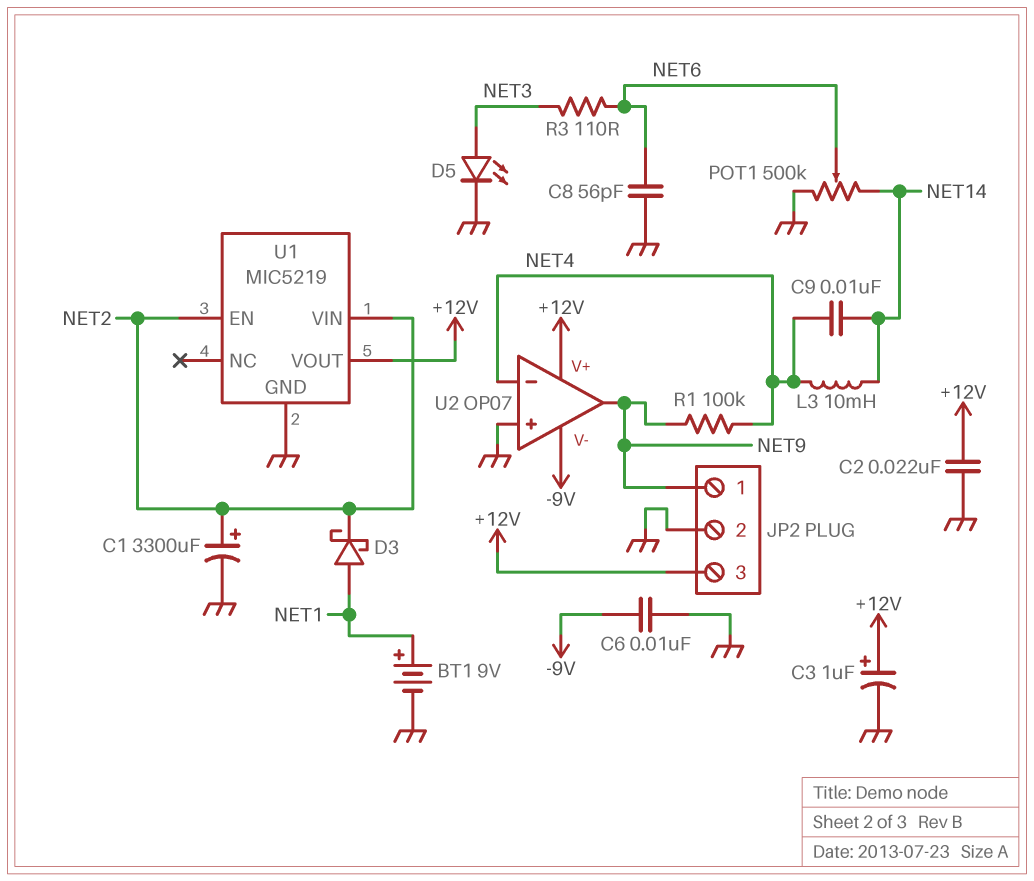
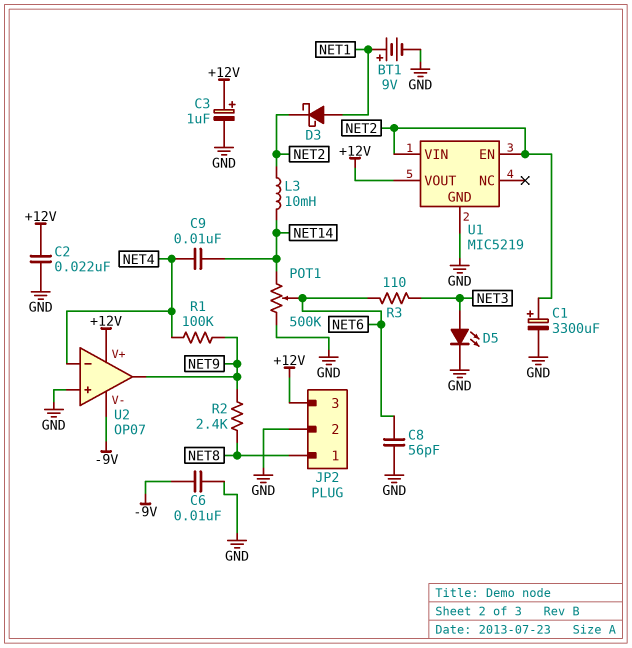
JP2 pin 1: NET9 -> NET8
L3: 10mH (NET4, NET14) -> 10mH (NET2, NET14)
R2: none -> 2.4k (NET8, NET9)

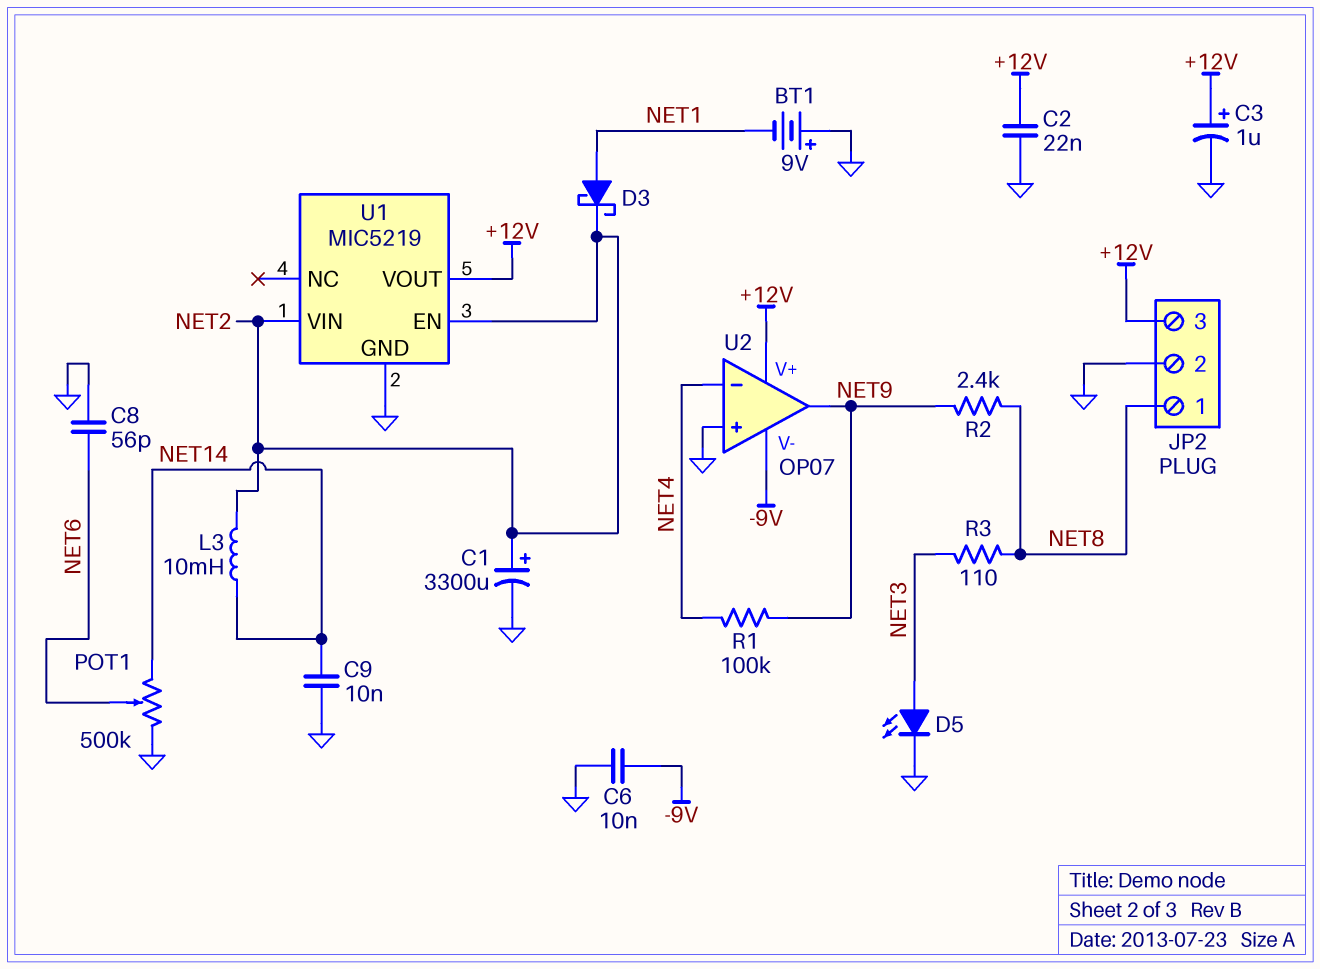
BT1: 9V (plus NET1, minus GND) -> 9V (plus GND, minus NET1)
C9: 10nF (NET4, NET14) -> 10nF (GND, NET14)
R3: 110 (NET3, NET6) -> 110 (NET3, NET8)

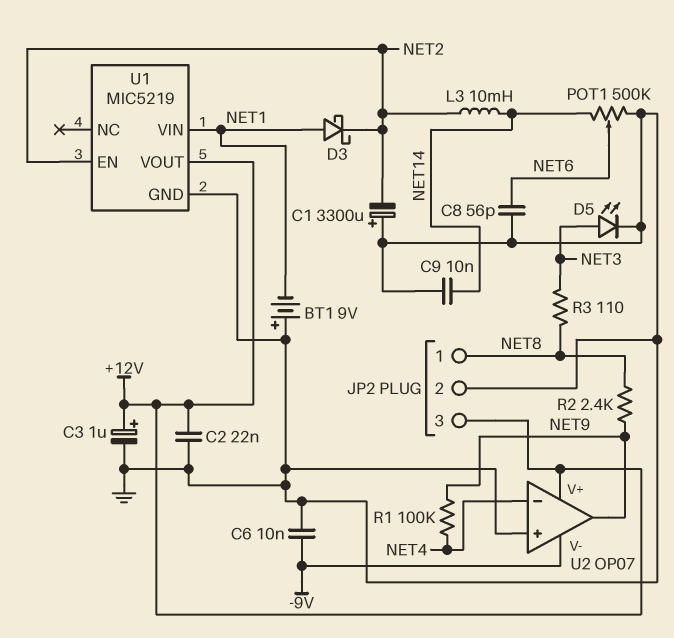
C1: 3300uF (plus NET2, minus GND) -> 3300uF (plus GND, minus NET2)
U1 pin VIN: NET2 -> NET1

